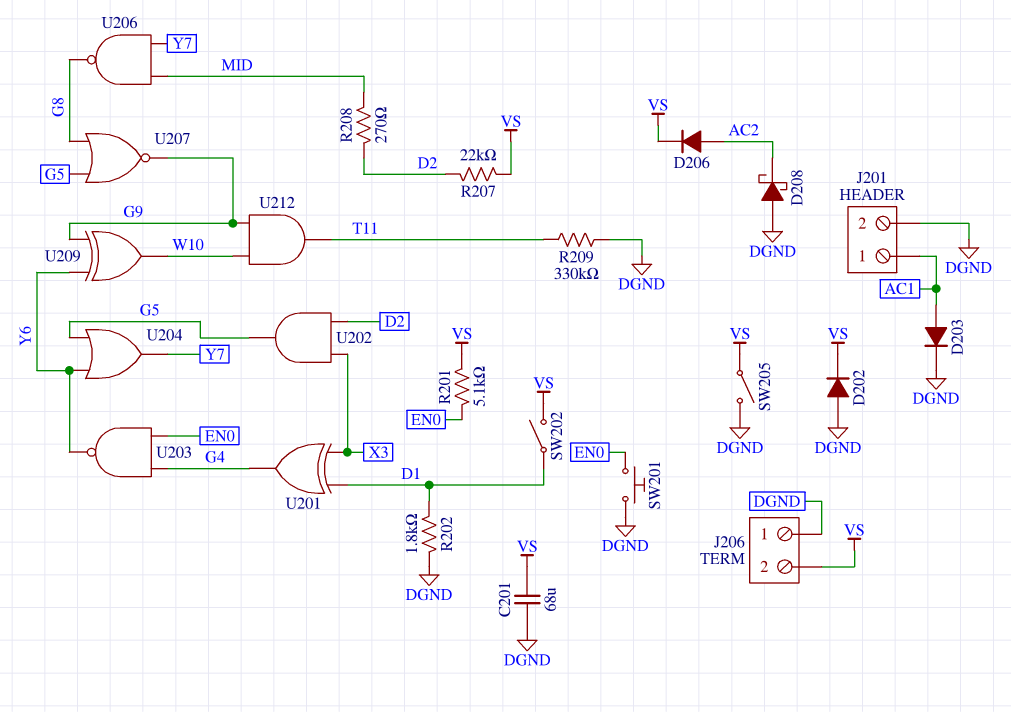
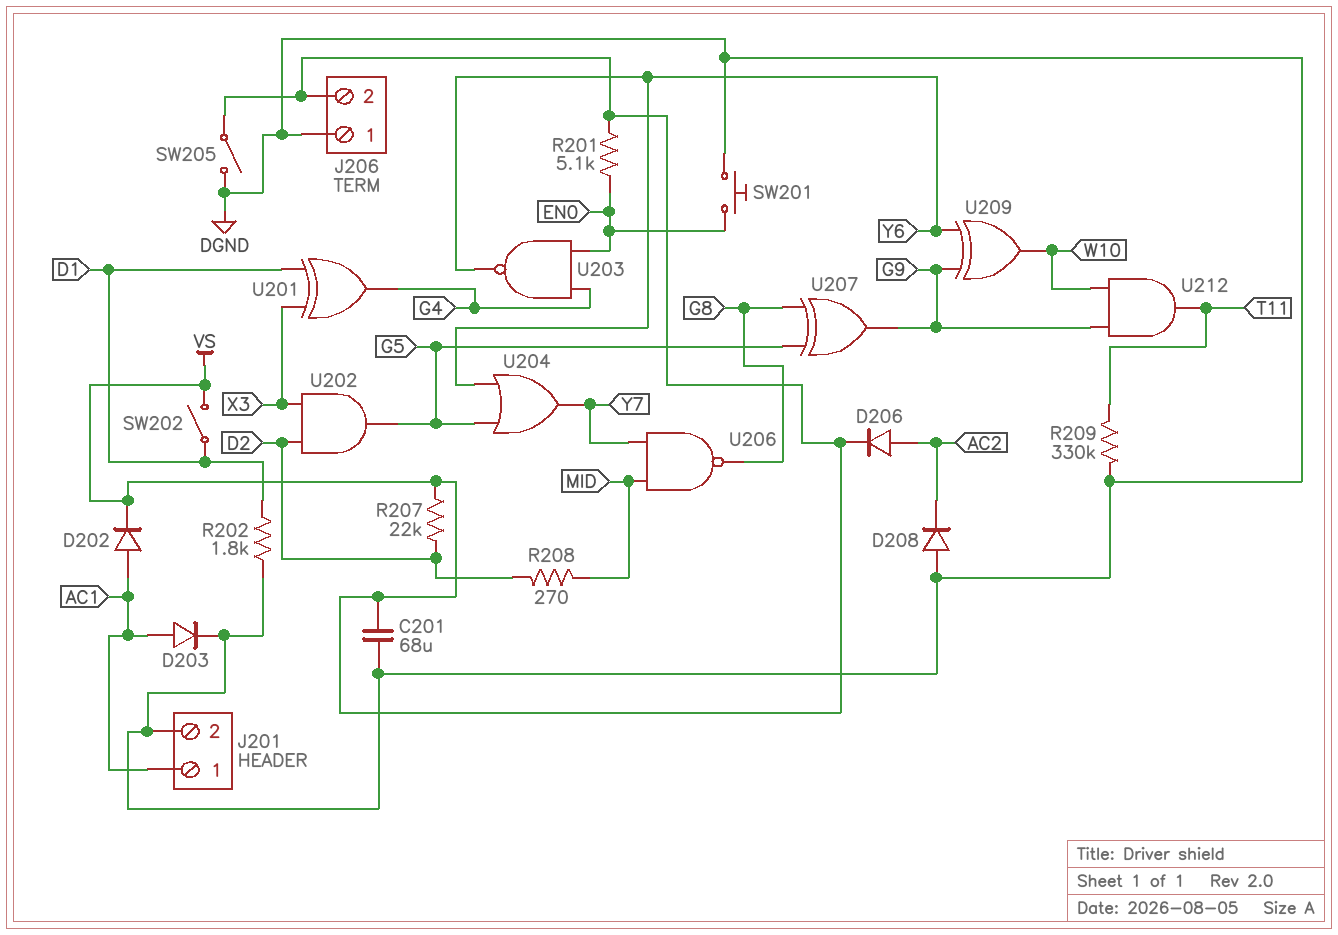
D202: diode (A DGND, K VS) -> diode (A AC1, K VS)
D208: schottky (A DGND, K AC2) -> diode (A DGND, K AC2)
U207: NOR (in G5, in G8, out G9) -> XOR (in G5, in G8, out G9)

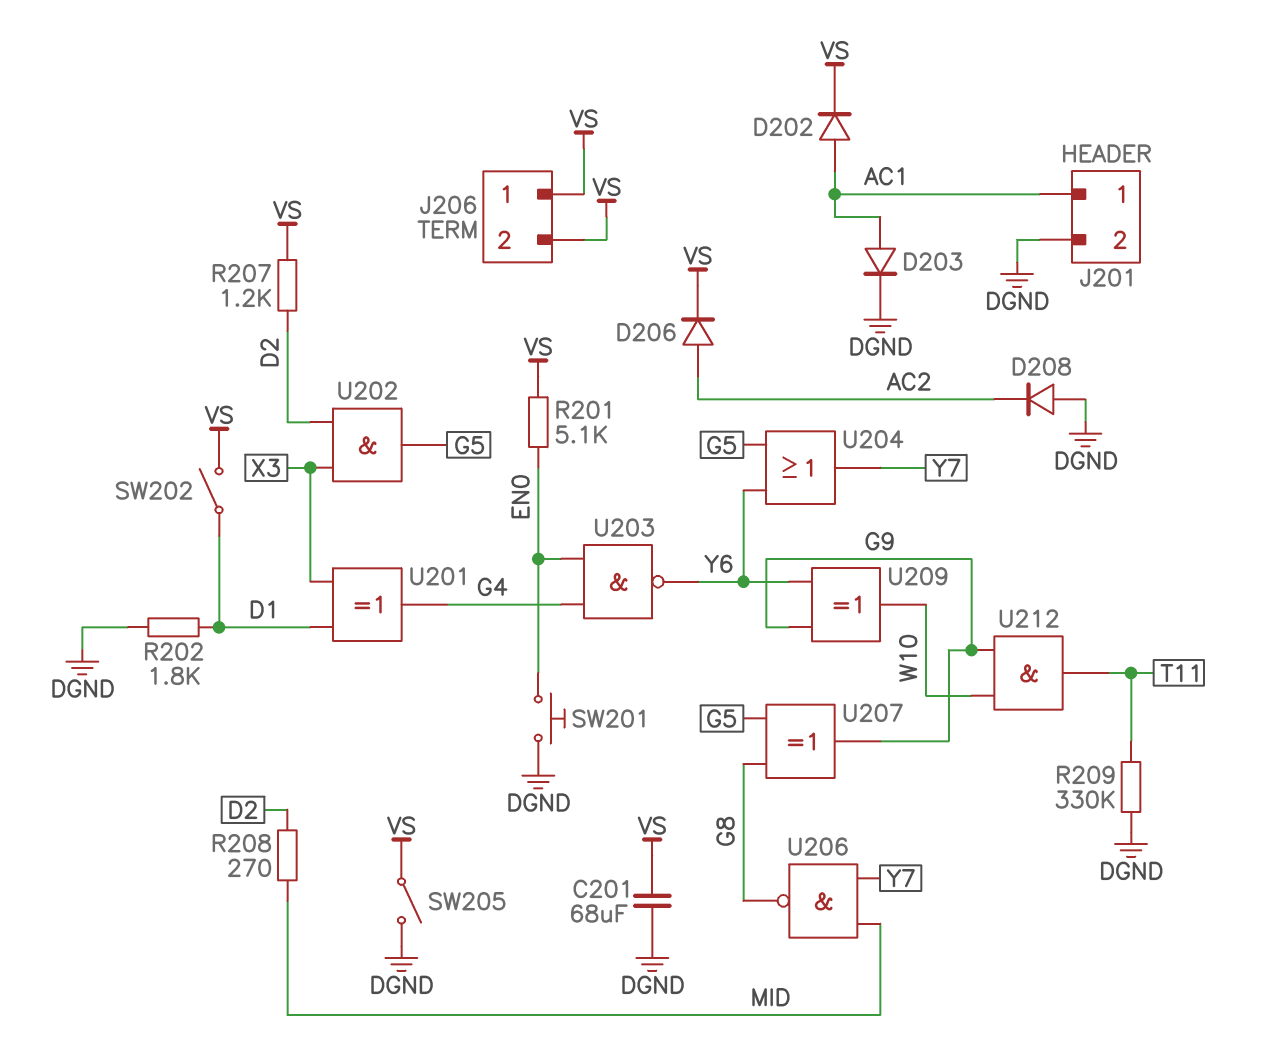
J206 pin 1: DGND -> VS
R207: 22k (D2, VS) -> 1.2k (D2, VS)

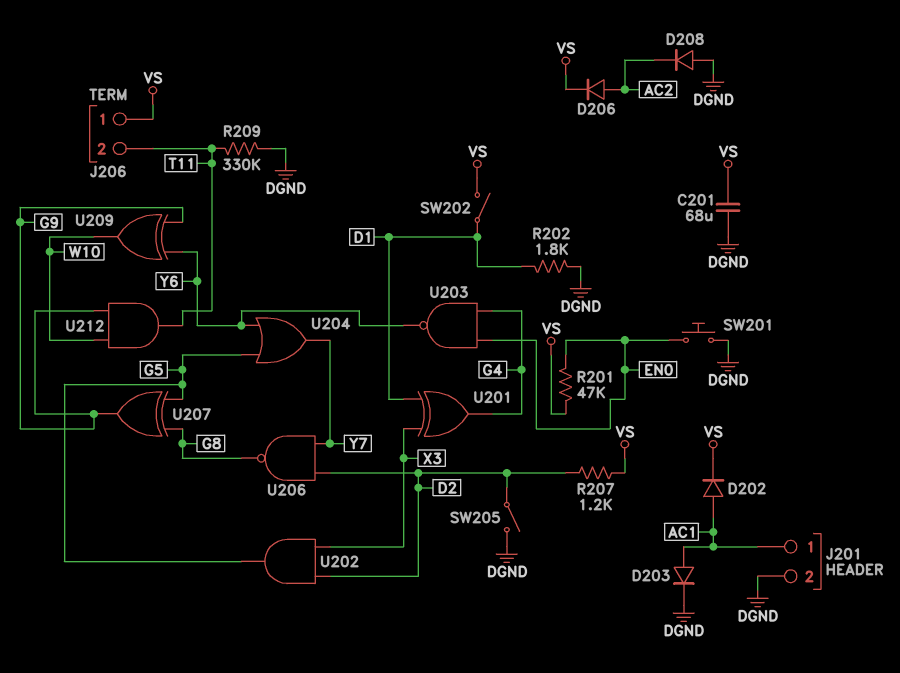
J206 pin 2: VS -> T11
R201: 5.1k (EN0, VS) -> 47k (EN0, VS)
R208: 270 (D2, MID) -> none
SW205: switch (DGND, VS) -> switch (D2, DGND)
U206: NAND (in MID, in Y7, out G8) -> NAND (in D2, in Y7, out G8)

